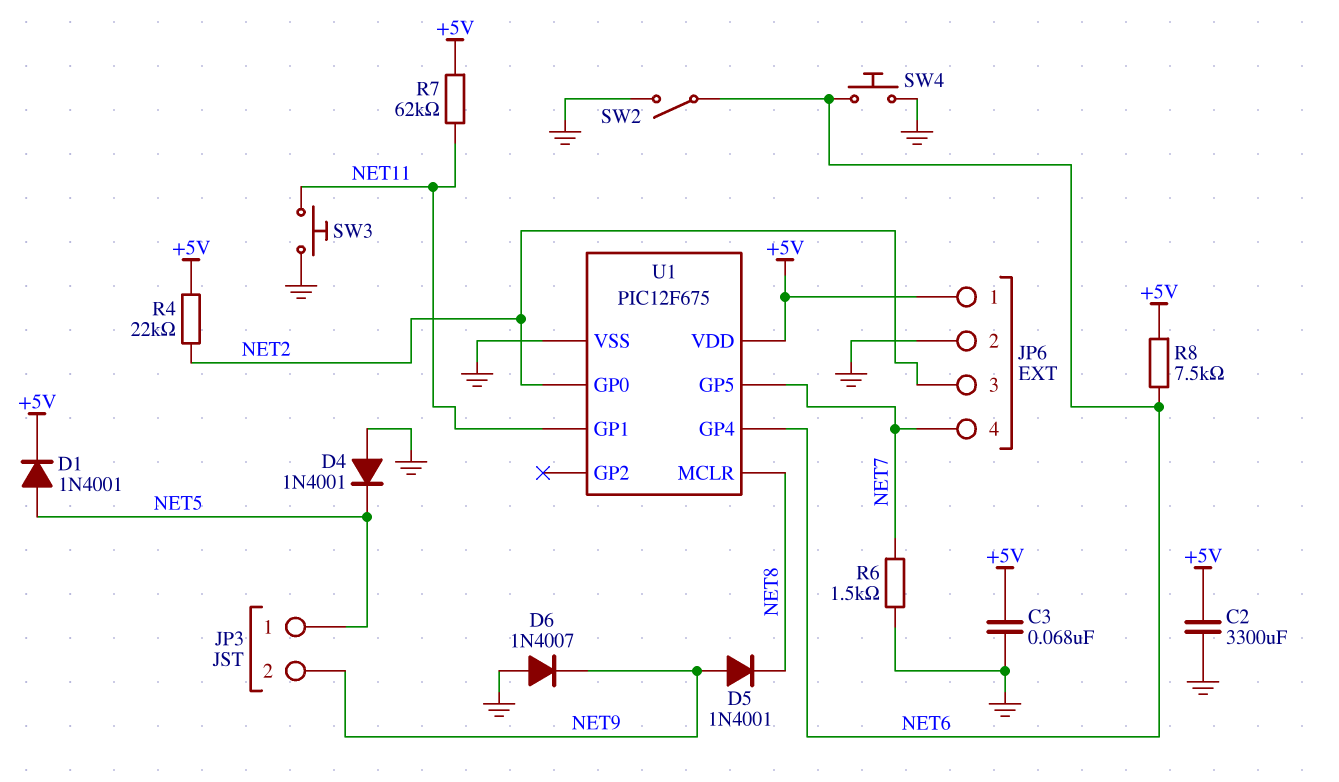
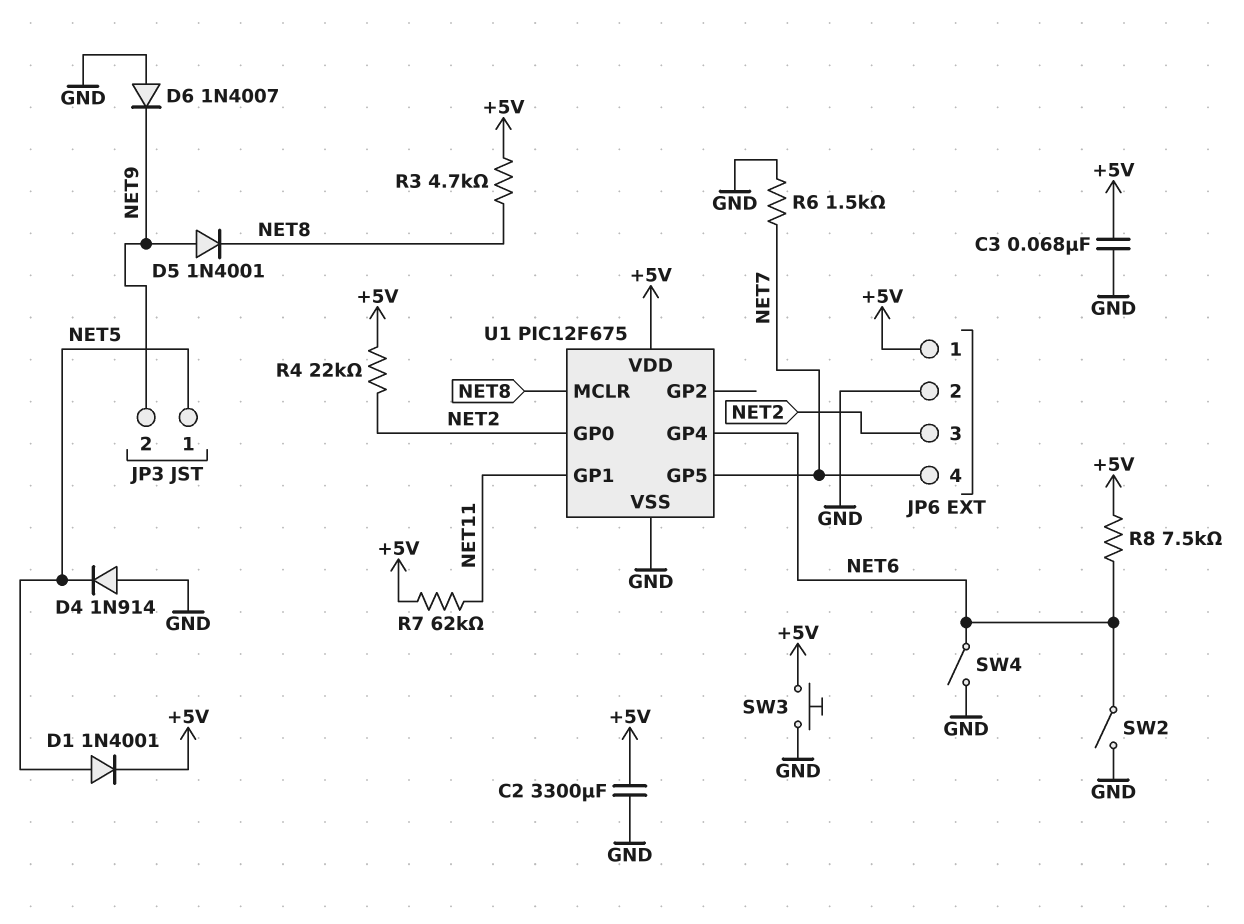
D4: diode 1N4001 (A GND, K NET5) -> diode 1N914 (A GND, K NET5)
R3: none -> 4.7k (+5V, NET8)
SW3: button (GND, NET11) -> button (+5V, GND)
SW4: button (GND, NET6) -> switch (GND, NET6)

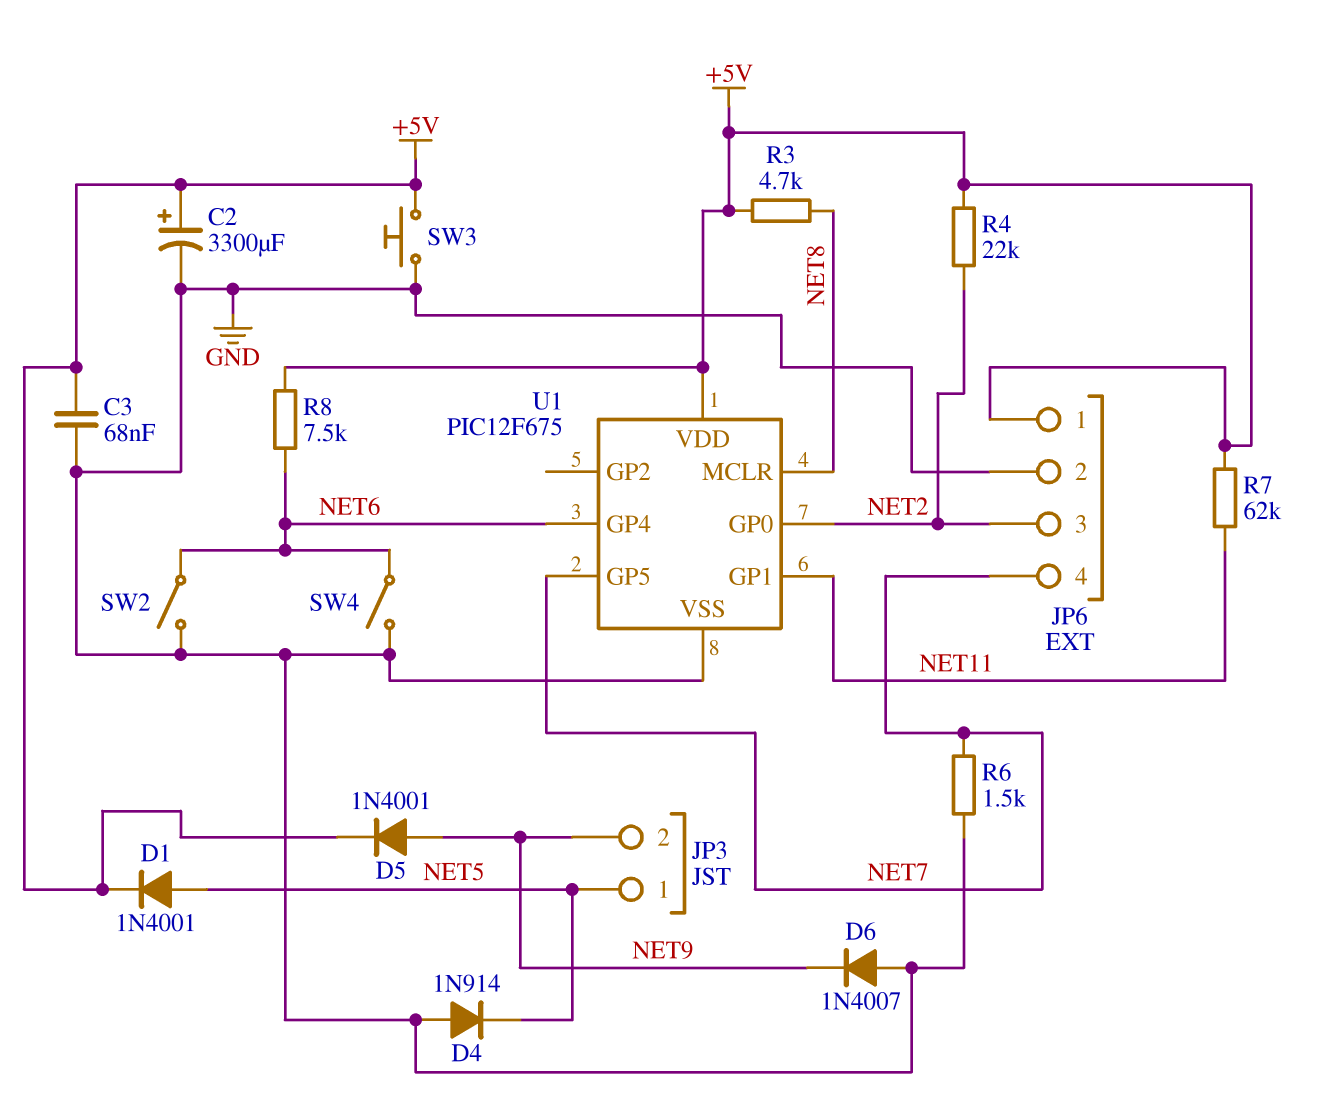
C2: 3300uF (+5V, GND) -> 3300uF (plus +5V, minus GND)
D5: diode 1N4001 (A NET9, K NET8) -> diode 1N4001 (A NET9, K +5V)

